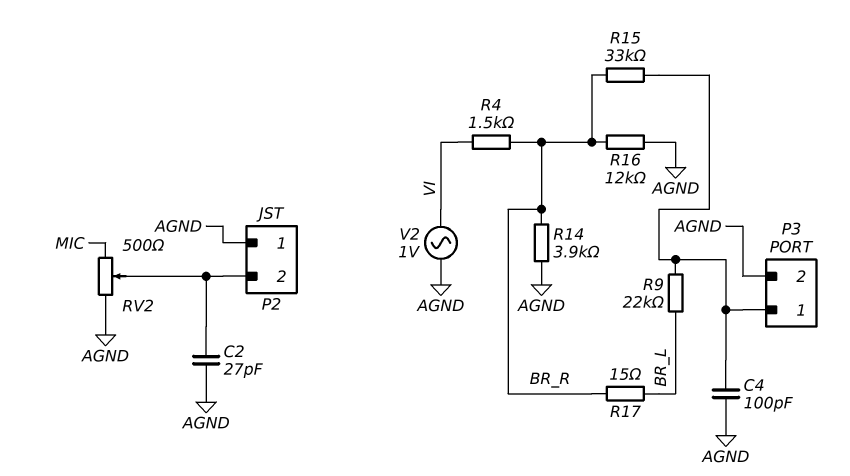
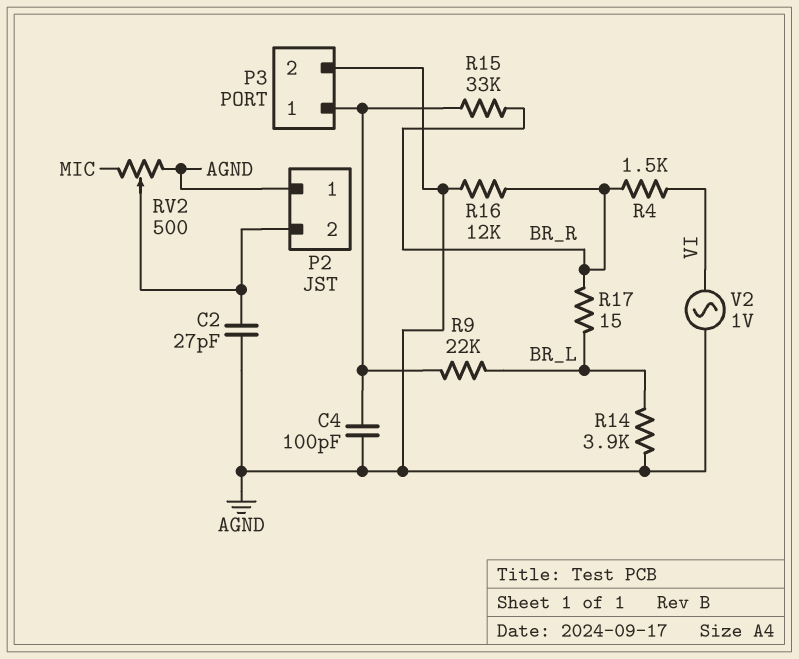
R14: 3.9k (AGND, BR_R) -> 3.9k (AGND, BR_L)

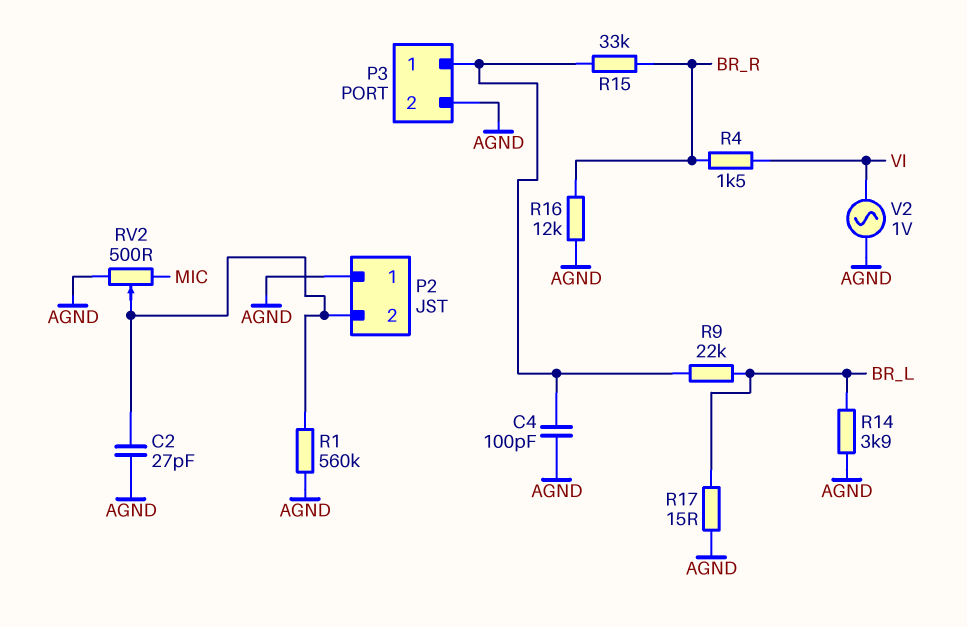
R1: none -> 560k (AGND, P2/2)
R17: 15 (BR_L, BR_R) -> 15 (AGND, BR_L)

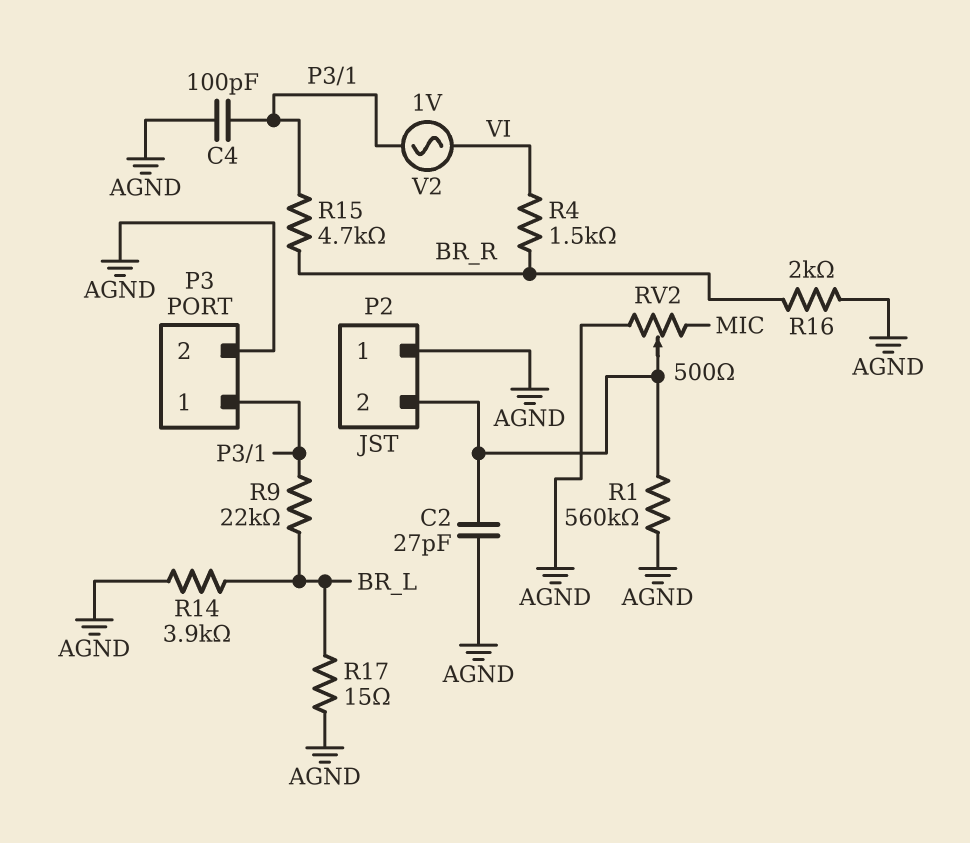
R15: 33k (BR_R, P3/1) -> 4.7k (BR_R, P3/1)
R16: 12k (AGND, BR_R) -> 2k (AGND, BR_R)
V2: AC 1V (AGND, VI) -> AC 1V (P3/1, VI)

